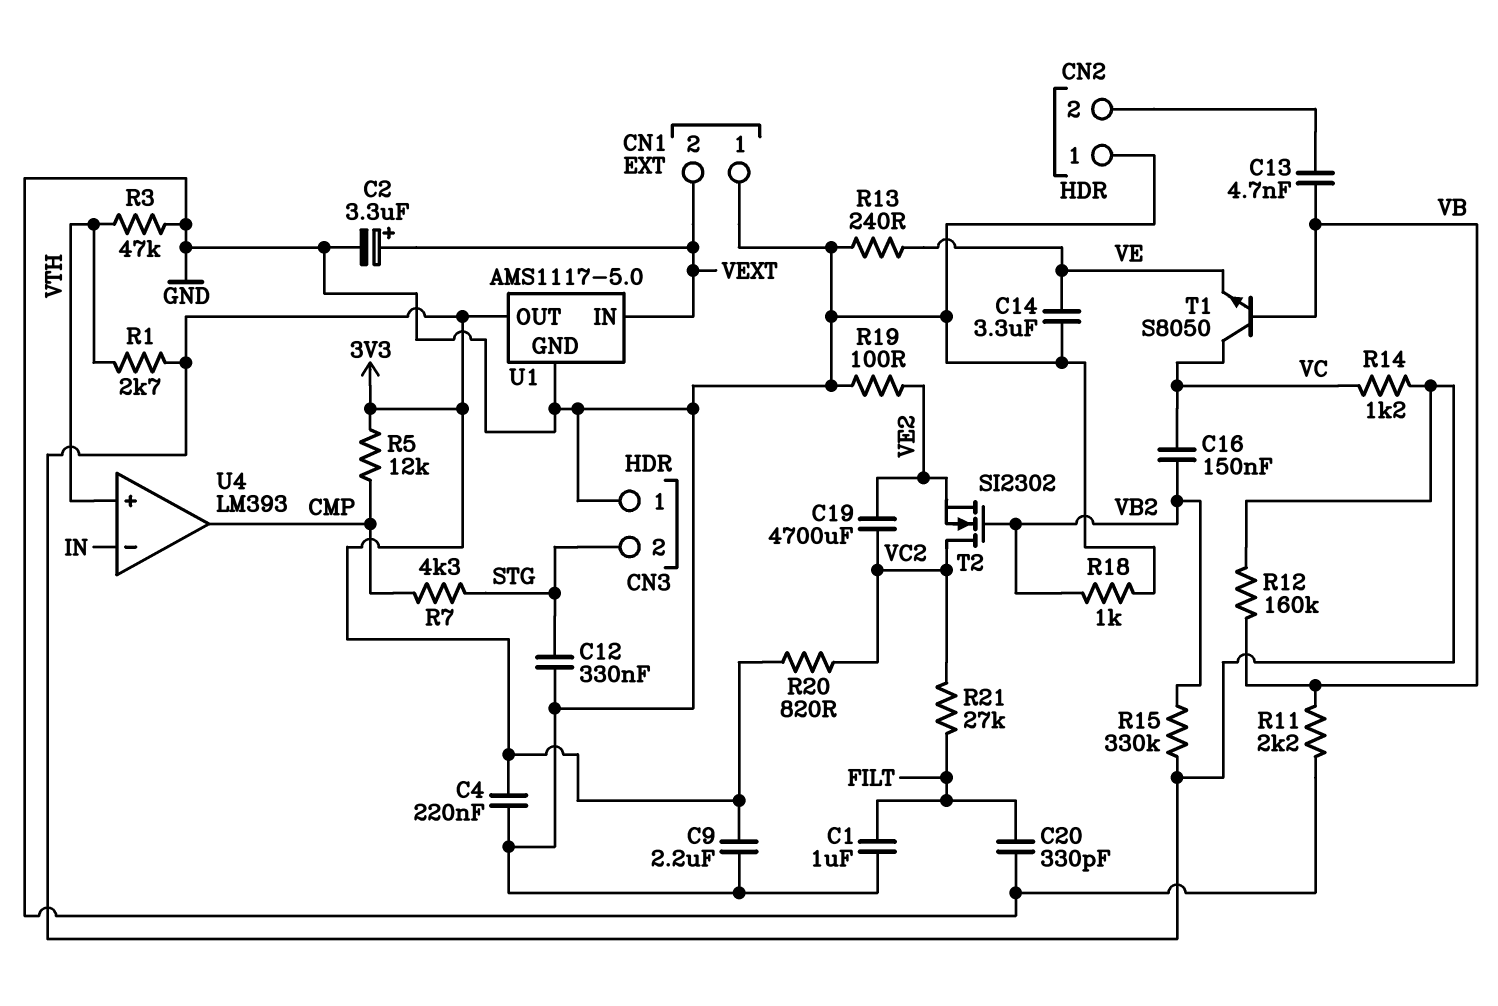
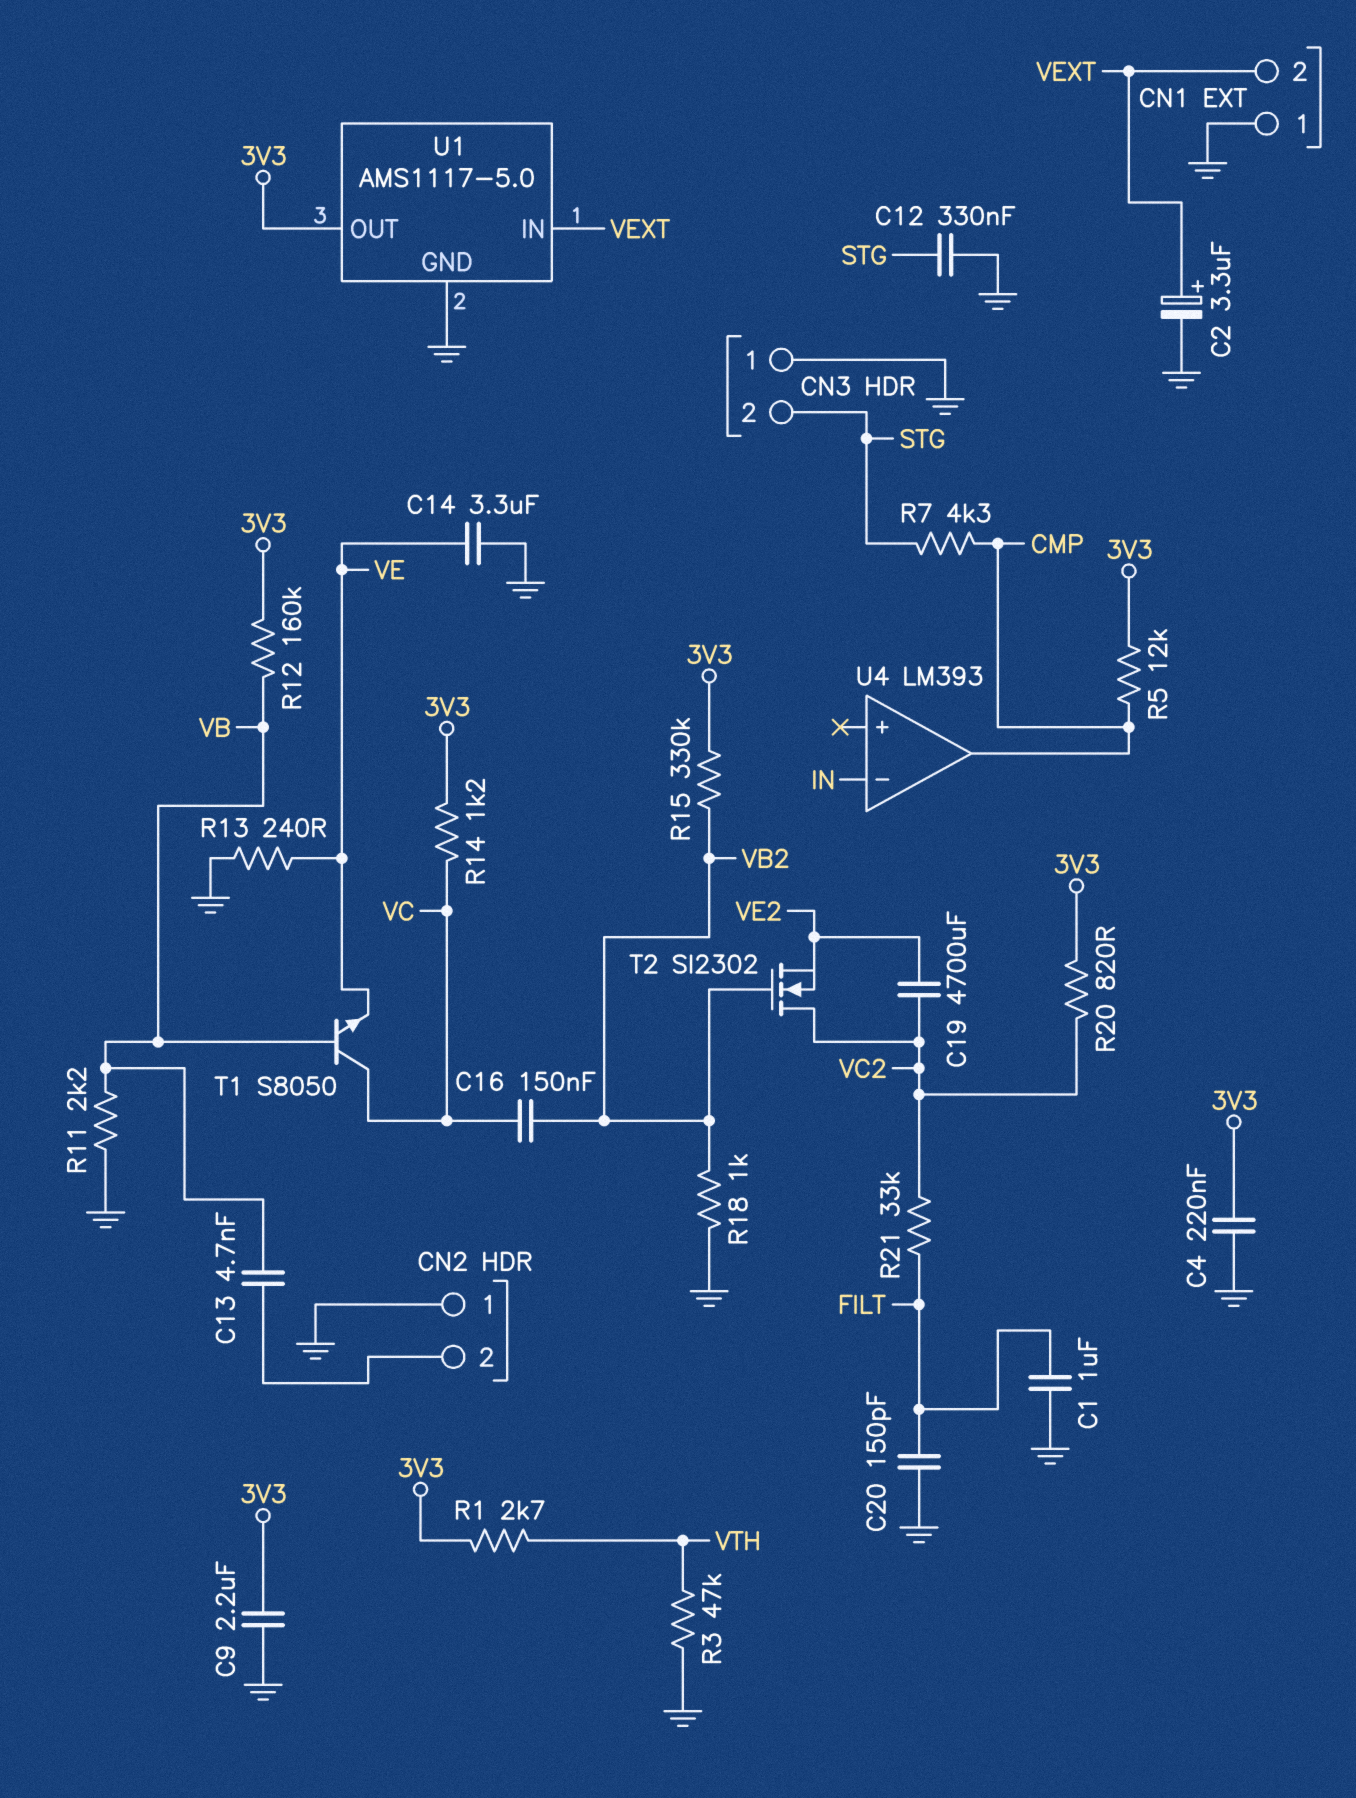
C20: 330pF (FILT, GND) -> 150pF (FILT, GND)
R19: 100 (GND, VE2) -> none
R21: 27k (FILT, VC2) -> 33k (FILT, VC2)
U4 pin in+: VTH -> none

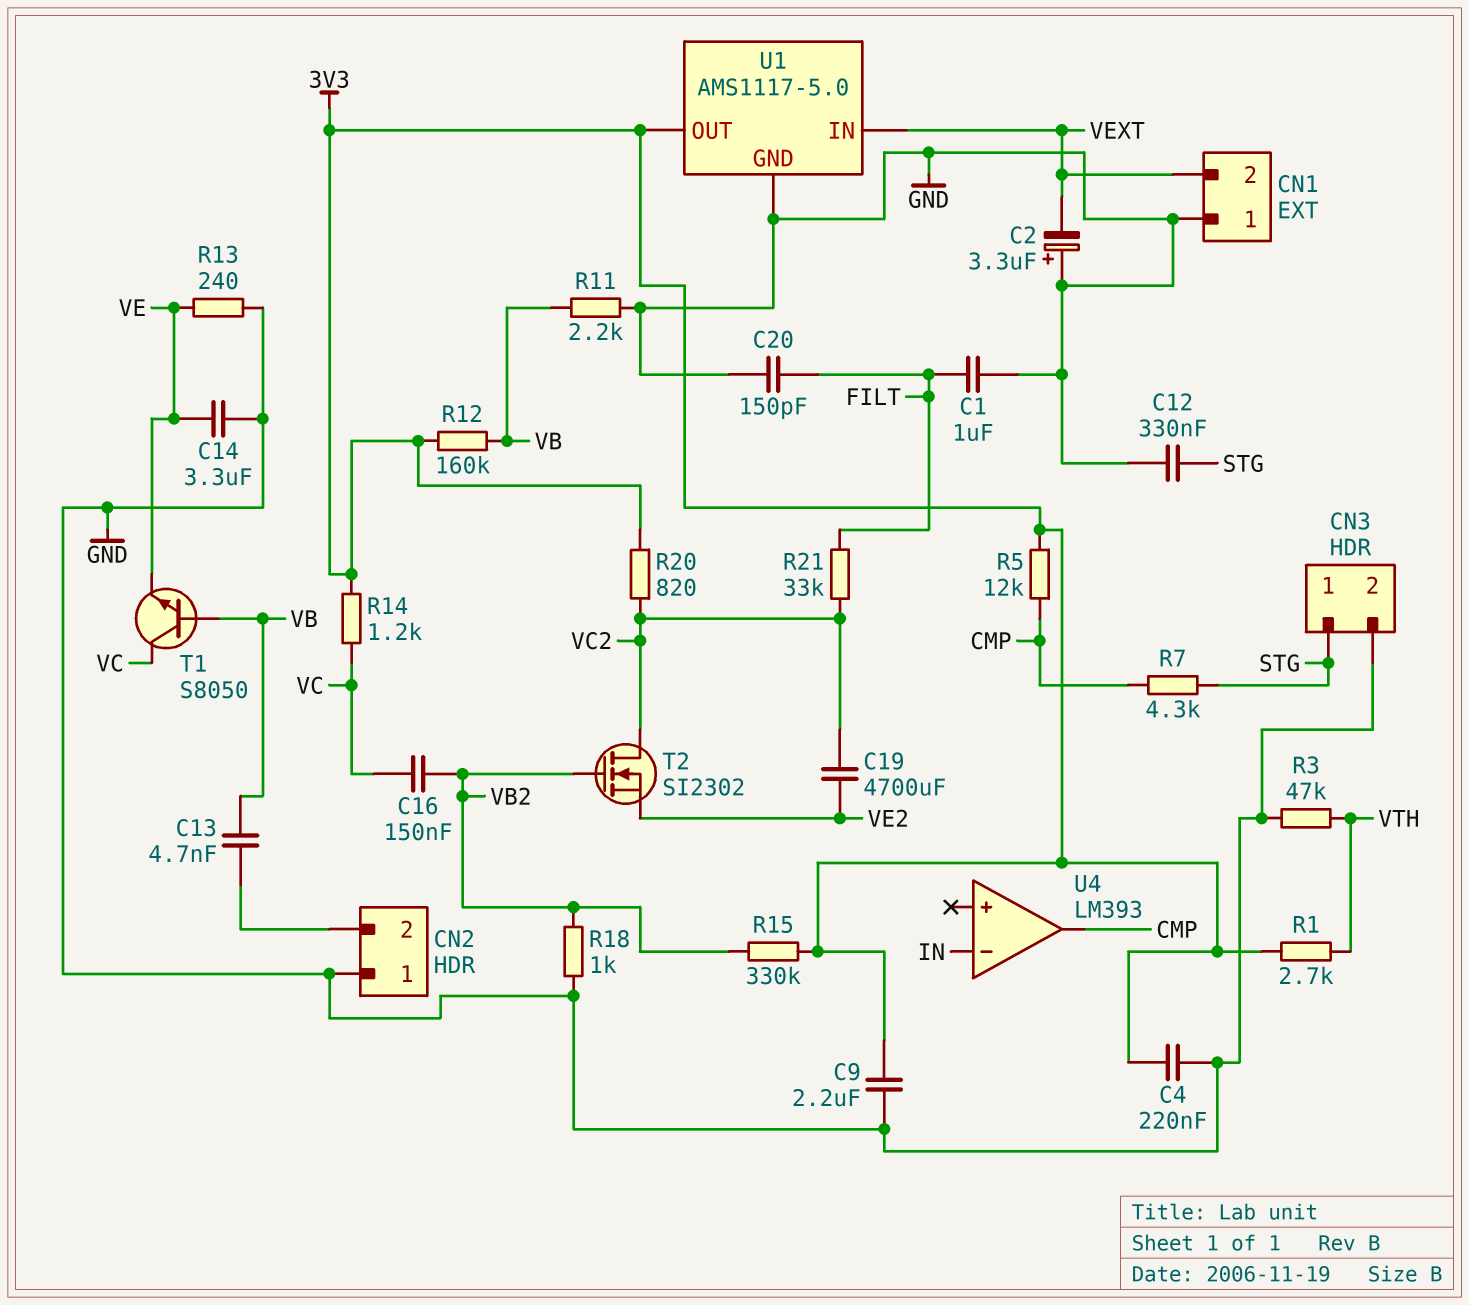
C2: 3.3uF (plus VEXT, minus GND) -> 3.3uF (plus GND, minus VEXT)
CN3 pin 1: GND -> STG
CN3 pin 2: STG -> GND

